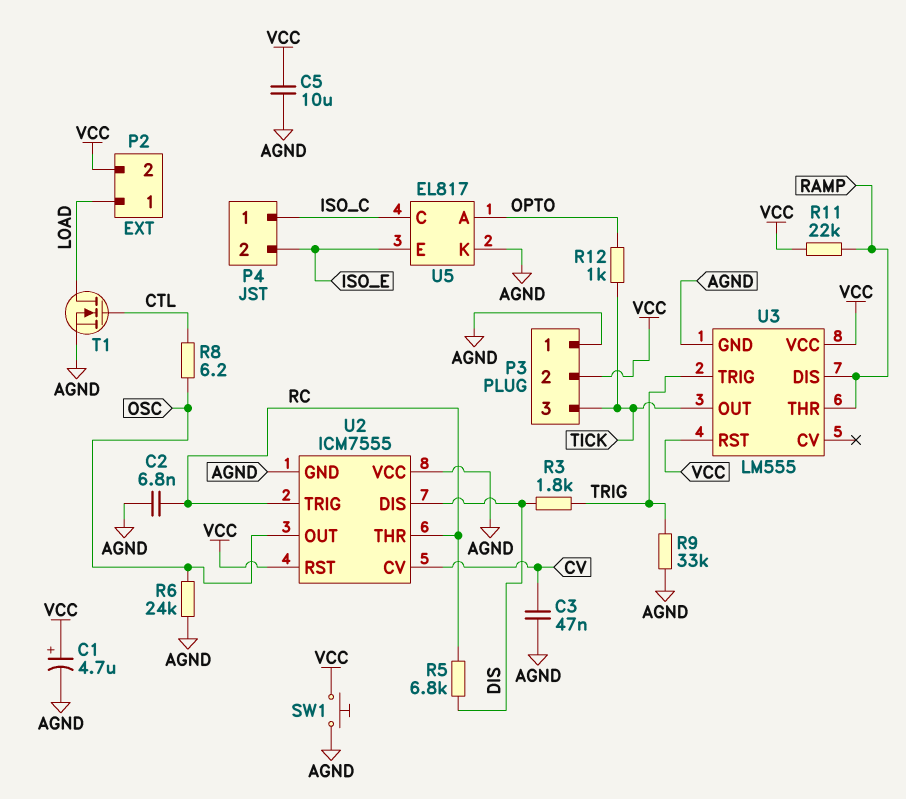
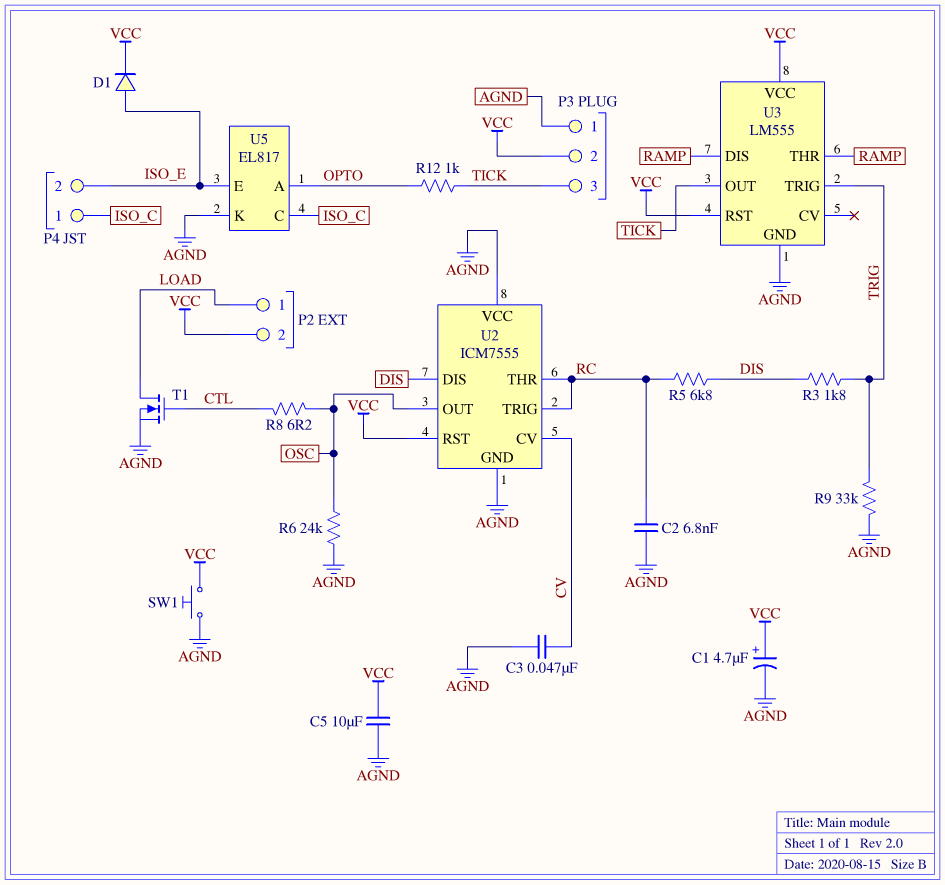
D1: none -> diode (A ISO_E, K VCC)
R11: 22k (RAMP, VCC) -> none

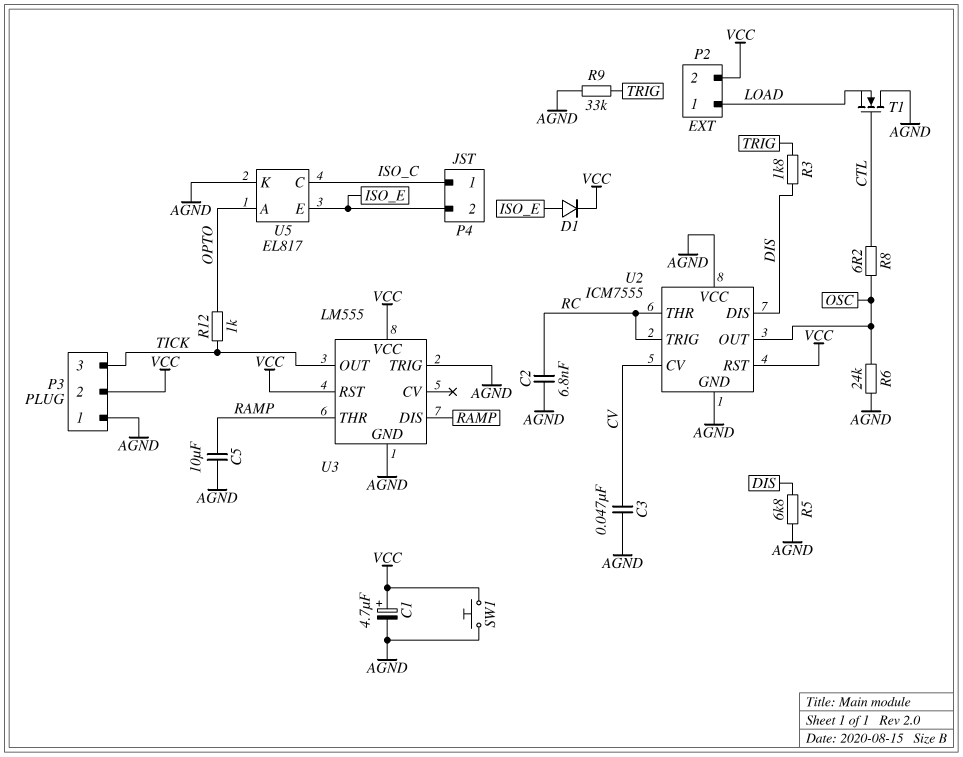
C5: 10uF (AGND, VCC) -> 10uF (AGND, RAMP)
R5: 6.8k (DIS, RC) -> 6.8k (AGND, DIS)
T1: NMOS (G CTL, D LOAD, S AGND) -> NMOS (G CTL, D AGND, S LOAD)
U3 pin TRIG: TRIG -> AGND

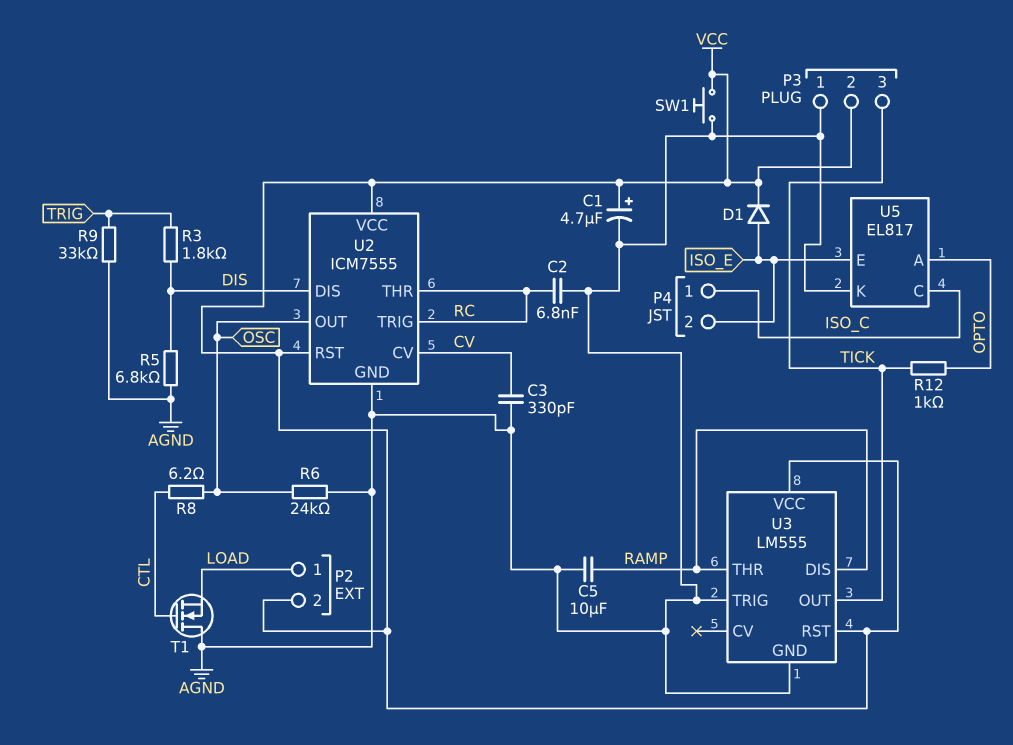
C3: 47nF (AGND, CV) -> 330pF (AGND, CV)
U2 pin VCC: AGND -> VCC

